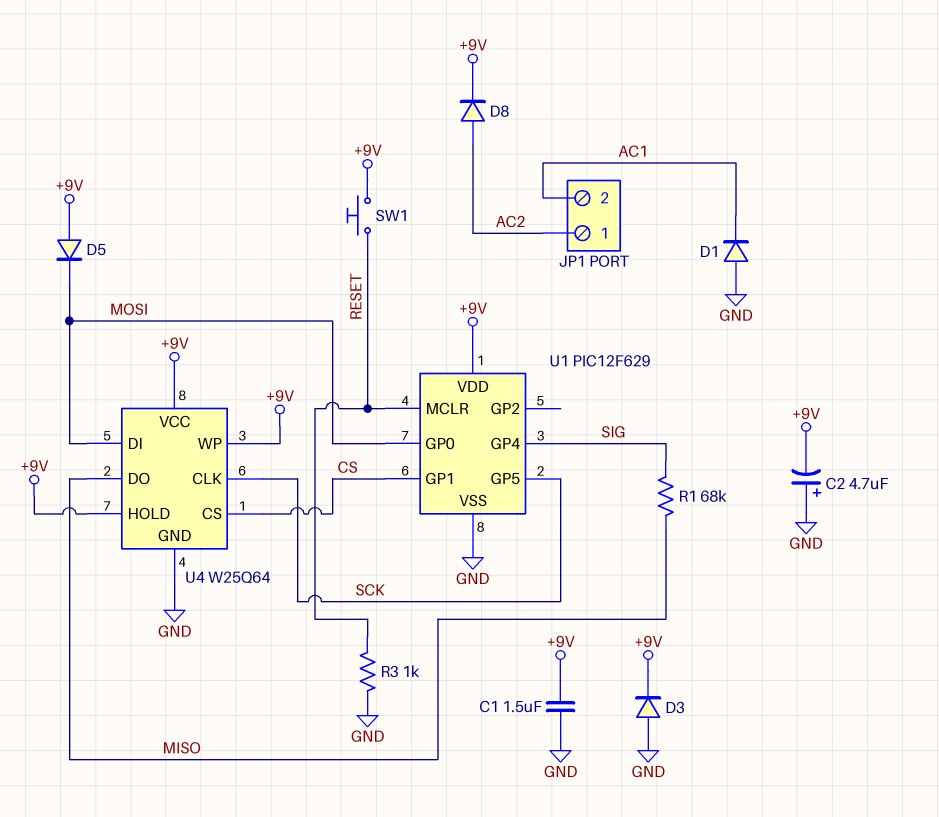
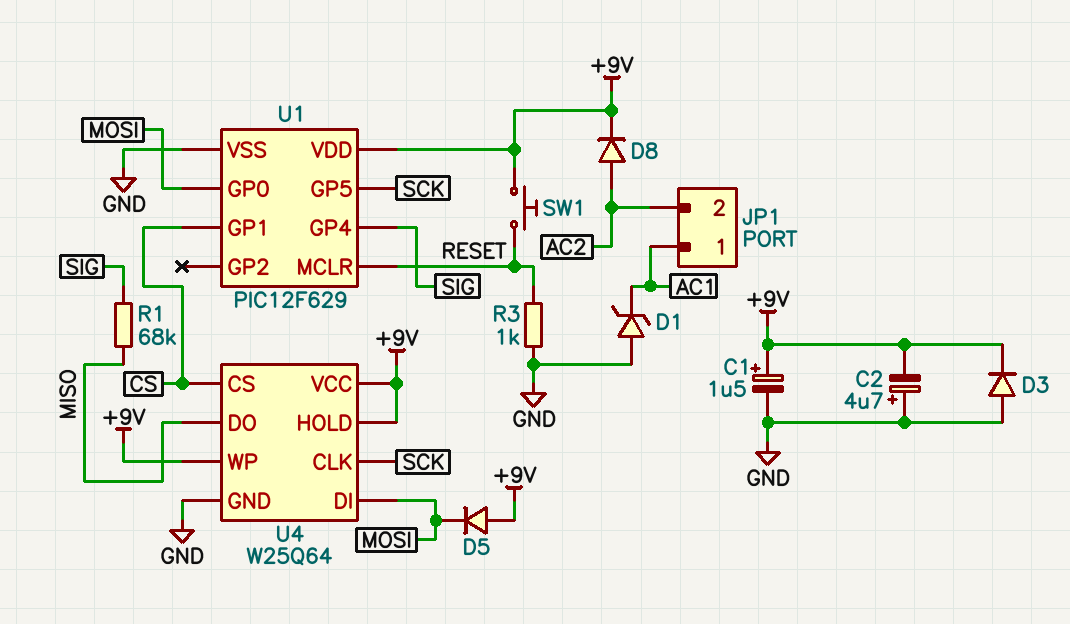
C1: 1.5uF (+9V, GND) -> 1.5uF (plus +9V, minus GND)
D1: diode (A GND, K AC1) -> zener (A GND, K AC1)
JP1 pin 1: AC2 -> AC1
JP1 pin 2: AC1 -> AC2

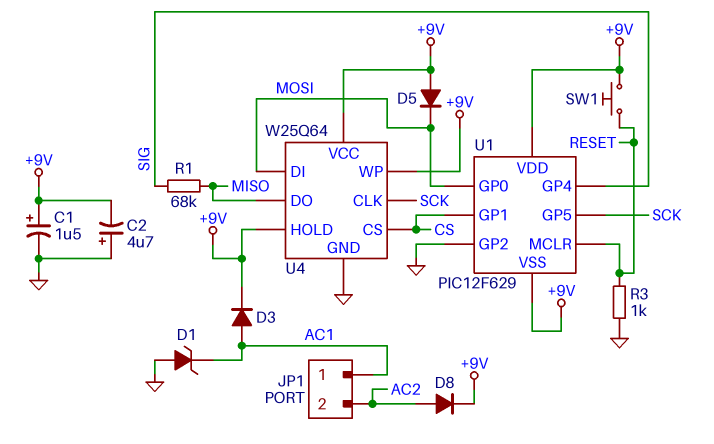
D3: diode (A GND, K +9V) -> diode (A AC1, K +9V)
U1 pin GP2: none -> GND
U1 pin VSS: GND -> +9V

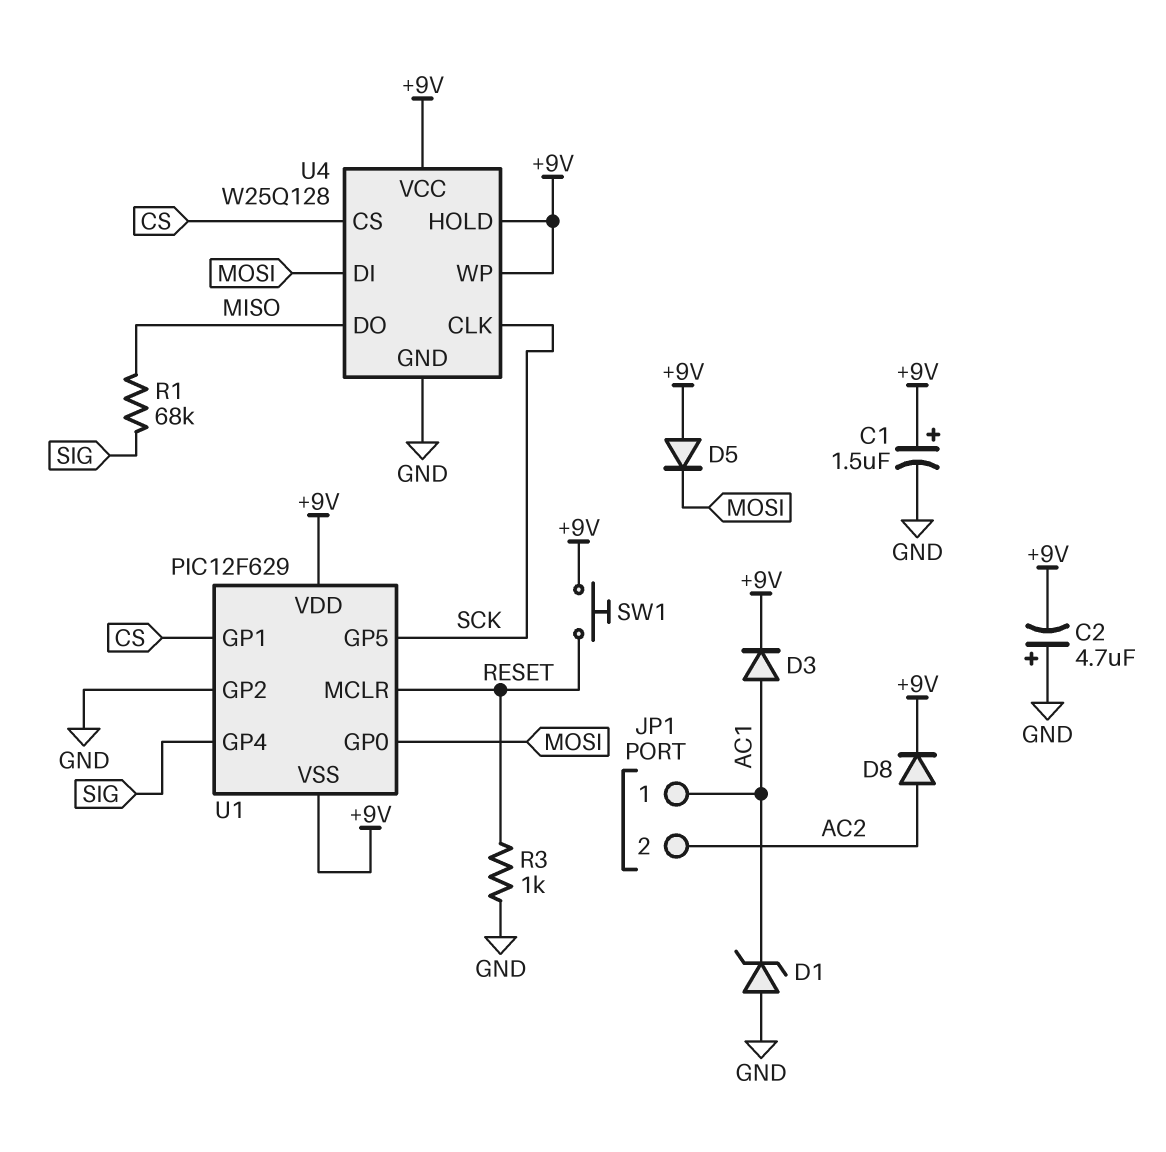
U4: W25Q64 -> W25Q128

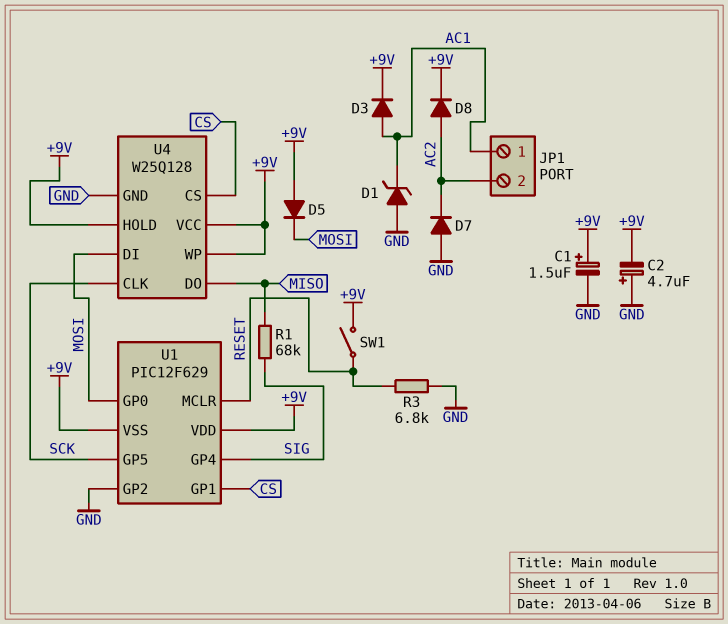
D7: none -> diode (A GND, K AC2)
R3: 1k (GND, RESET) -> 6.8k (GND, RESET)
SW1: button (+9V, RESET) -> switch (+9V, RESET)

